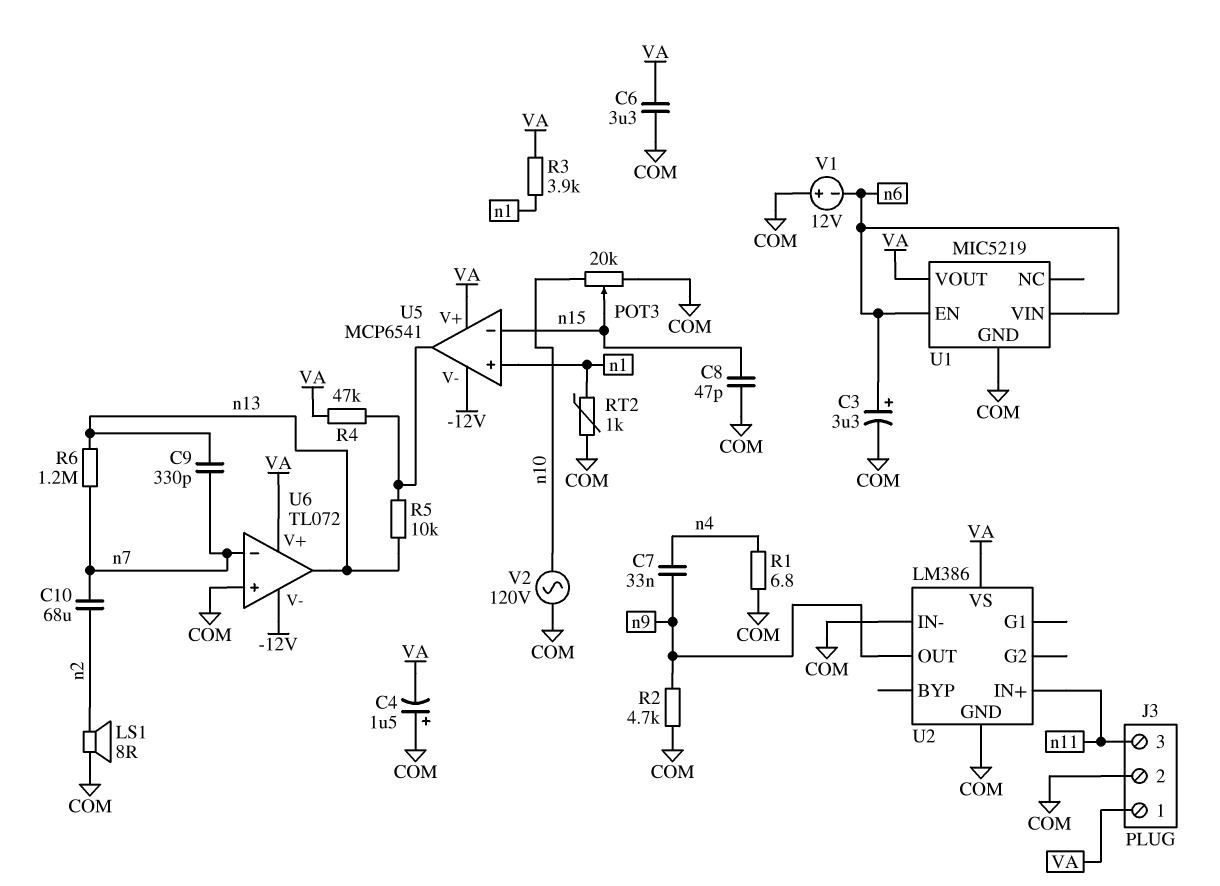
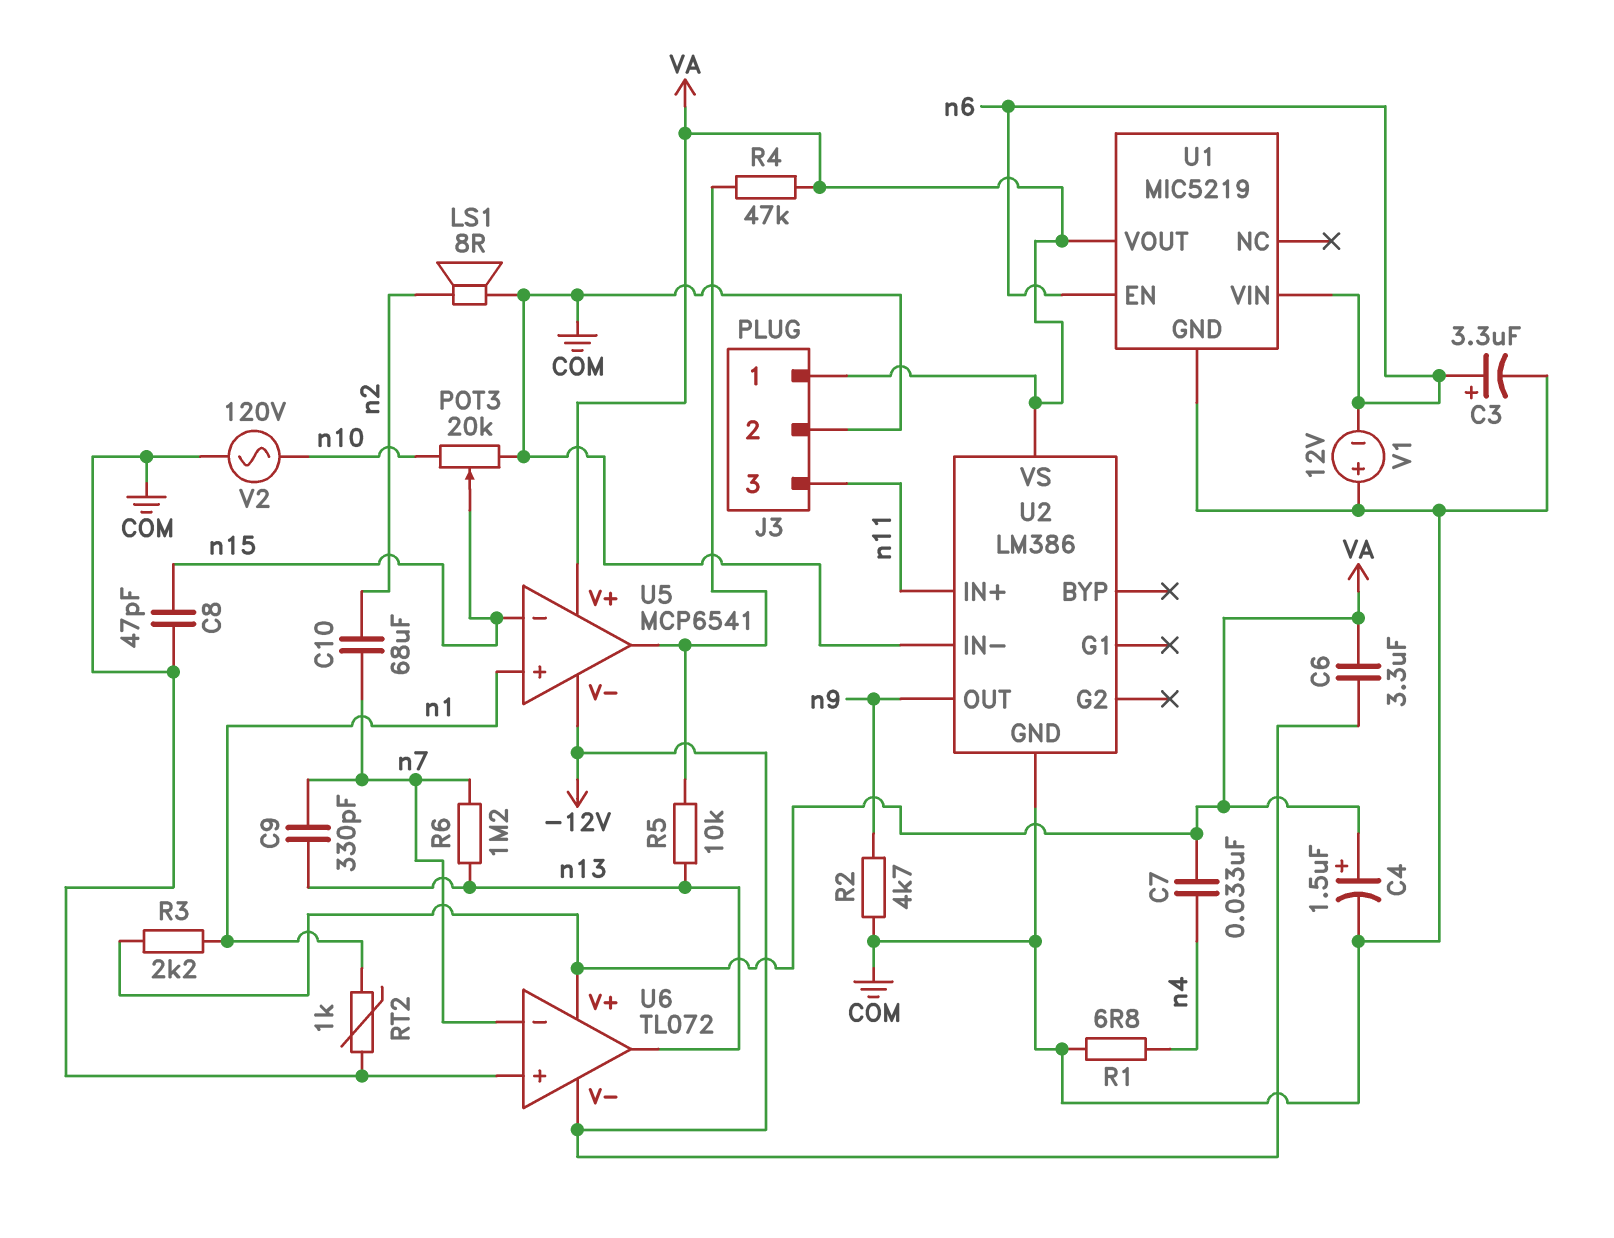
C4: 1.5uF (plus COM, minus VA) -> 1.5uF (plus VA, minus COM)
C6: 3.3uF (COM, VA) -> 3.3uF (-12V, VA)
C7: 33nF (n4, n9) -> 33nF (VA, n4)
R3: 3.9k (VA, n1) -> 2.2k (VA, n1)

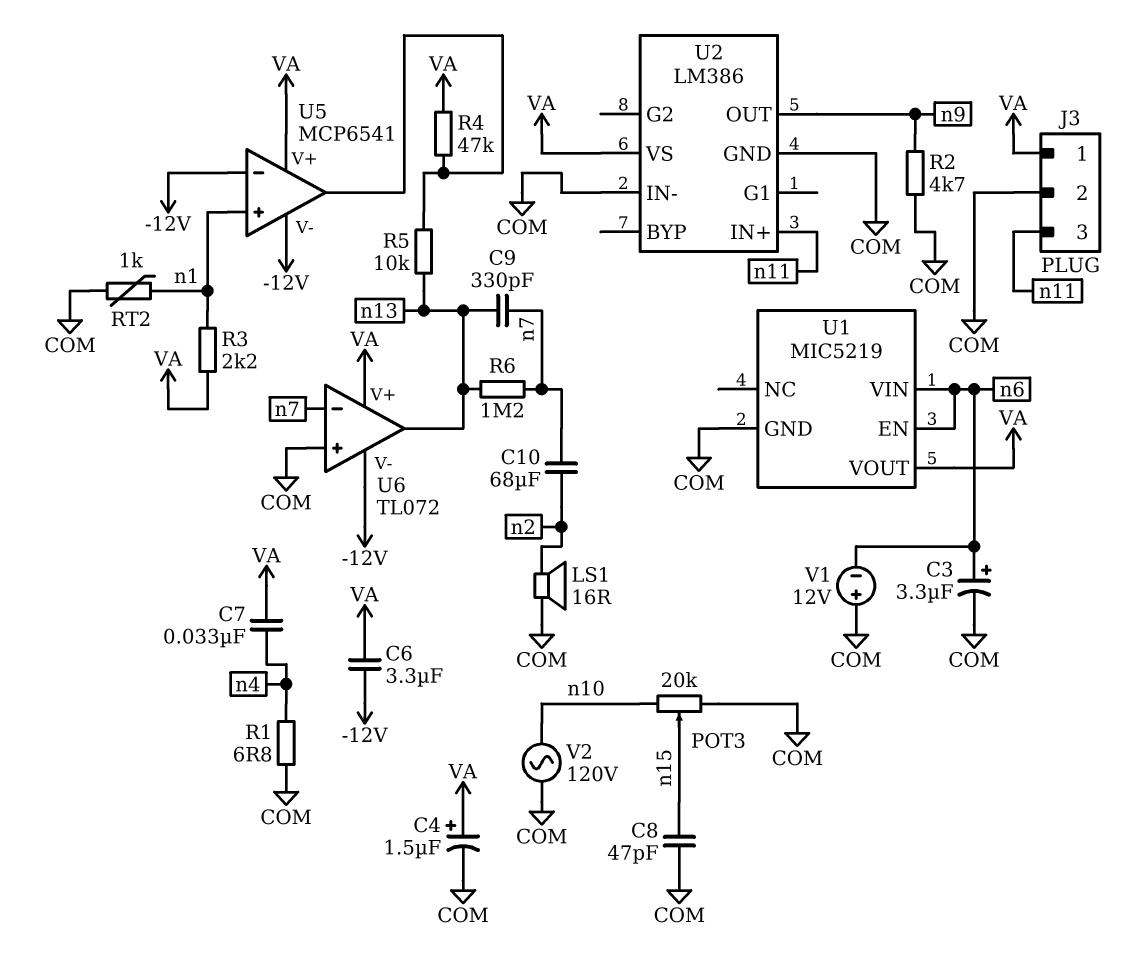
LS1: speaker 8R (COM, n2) -> speaker 16R (COM, n2)
U5 pin in-: n15 -> -12V

